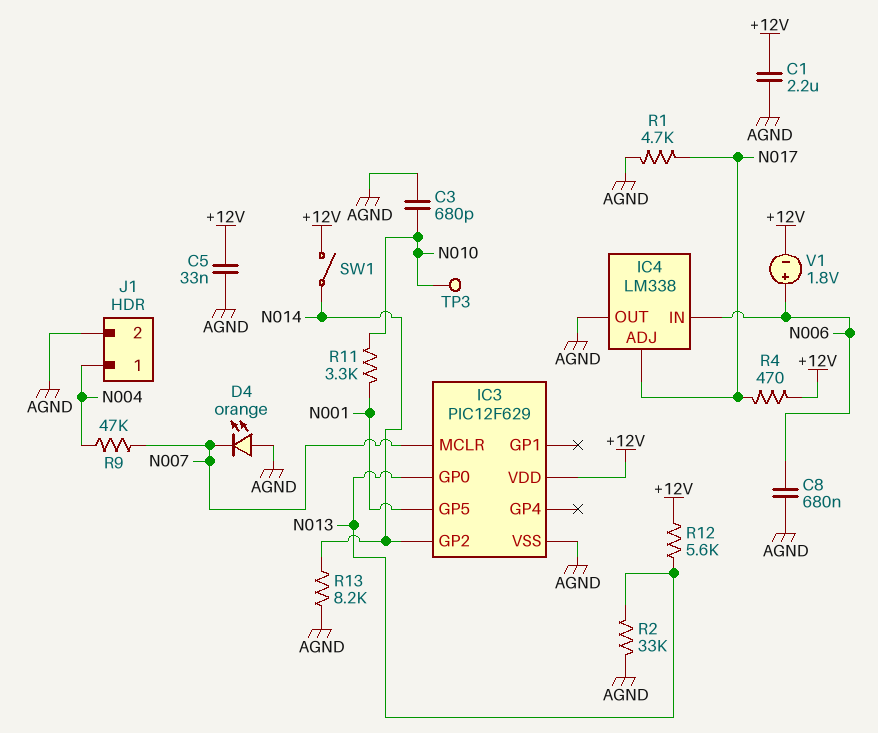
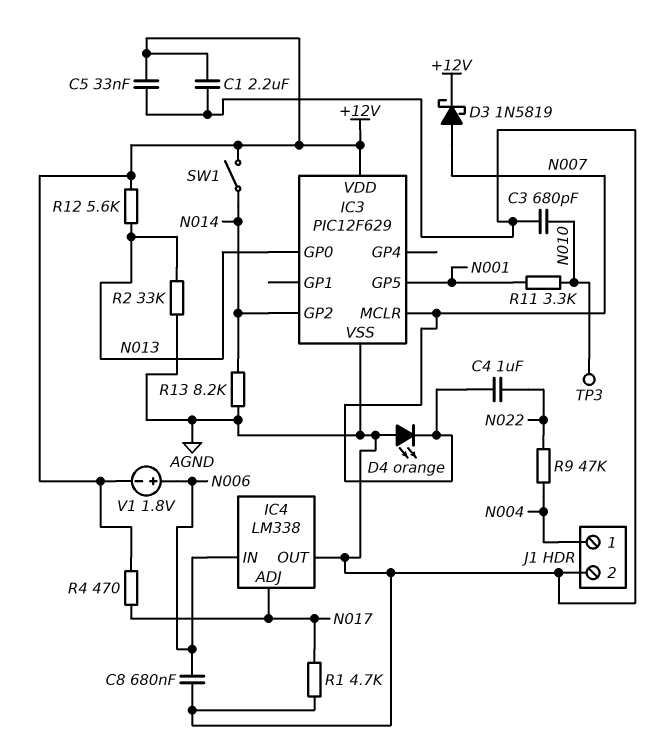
C4: none -> 1uF (N007, N022)
D3: none -> schottky 1N5819 (A N007, K +12V)
R9: 47k (N004, N007) -> 47k (N004, N022)

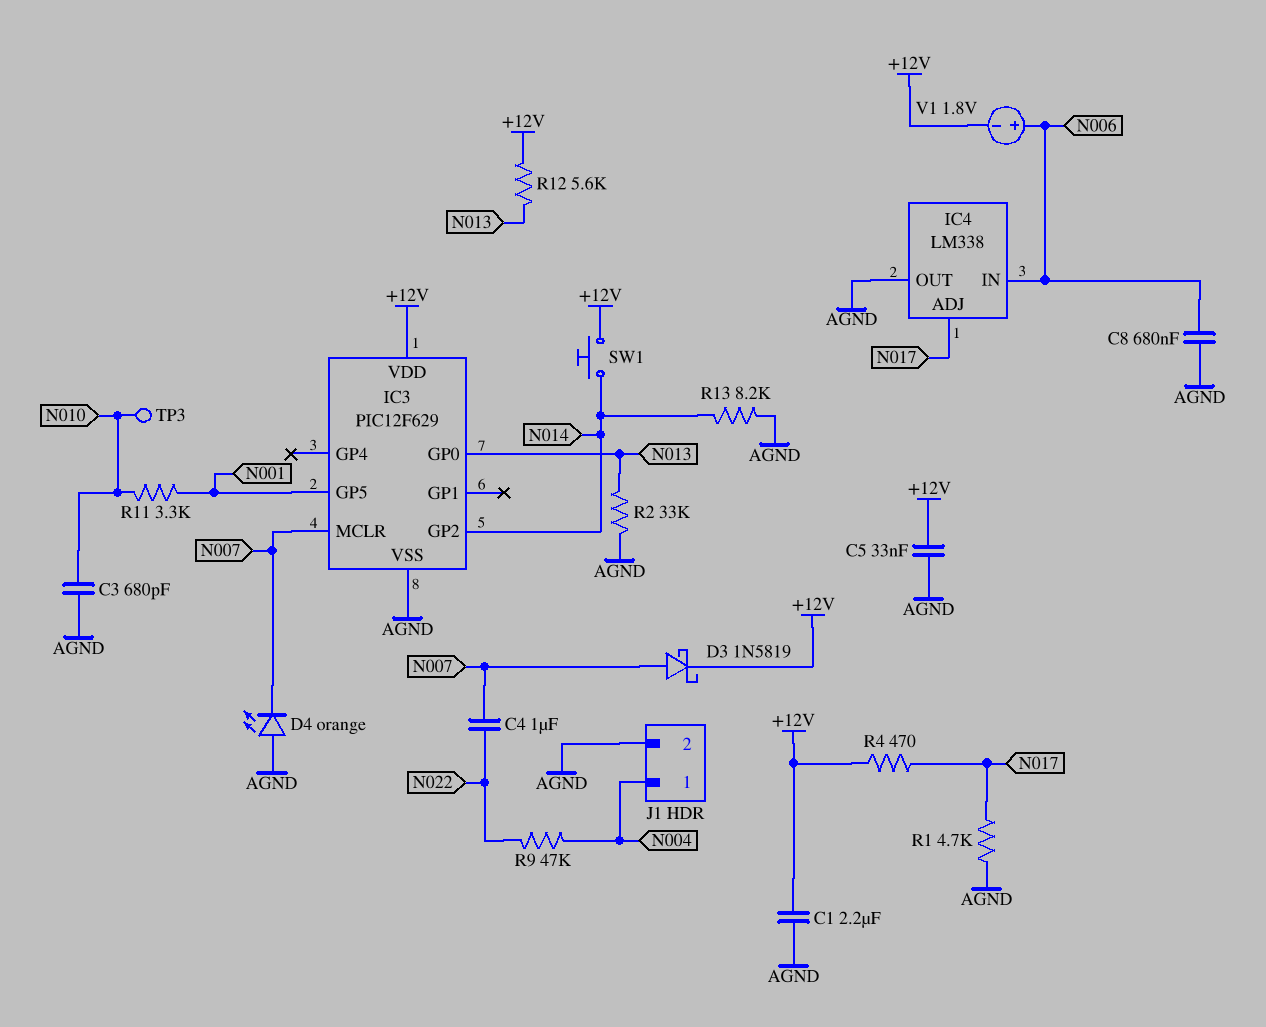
SW1: switch (+12V, N014) -> button (+12V, N014)

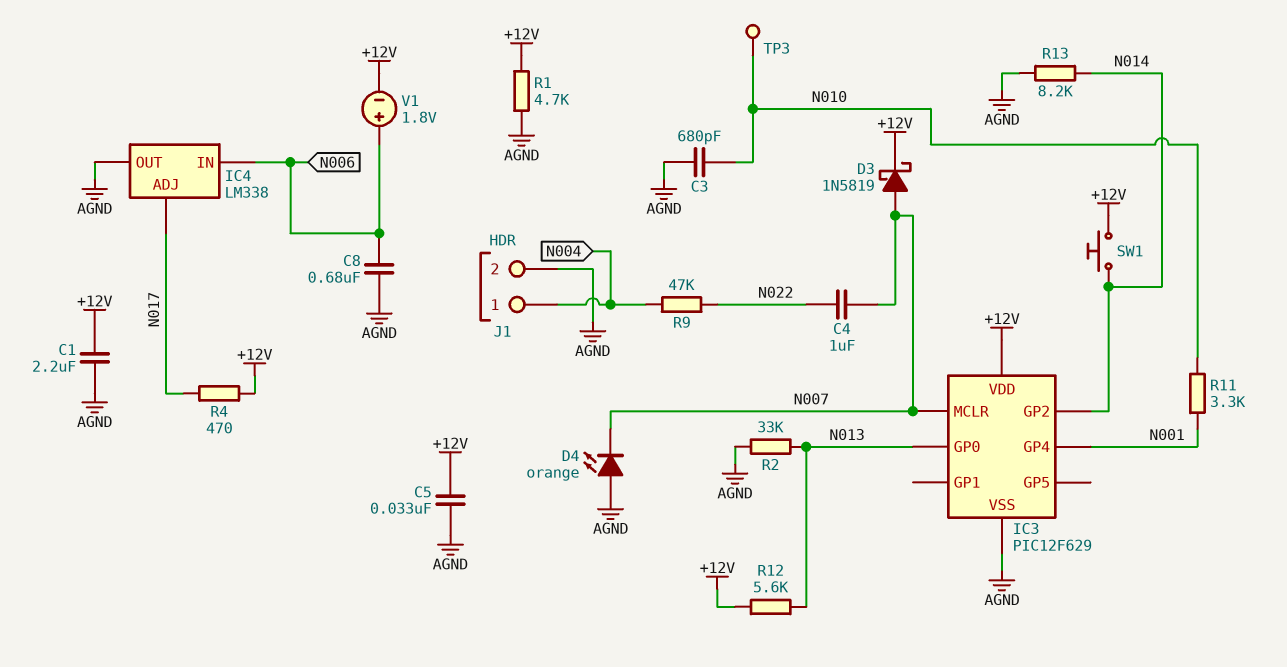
IC3 pin GP4: none -> N001
IC3 pin GP5: N001 -> none
R1: 4.7k (AGND, N017) -> 4.7k (+12V, AGND)

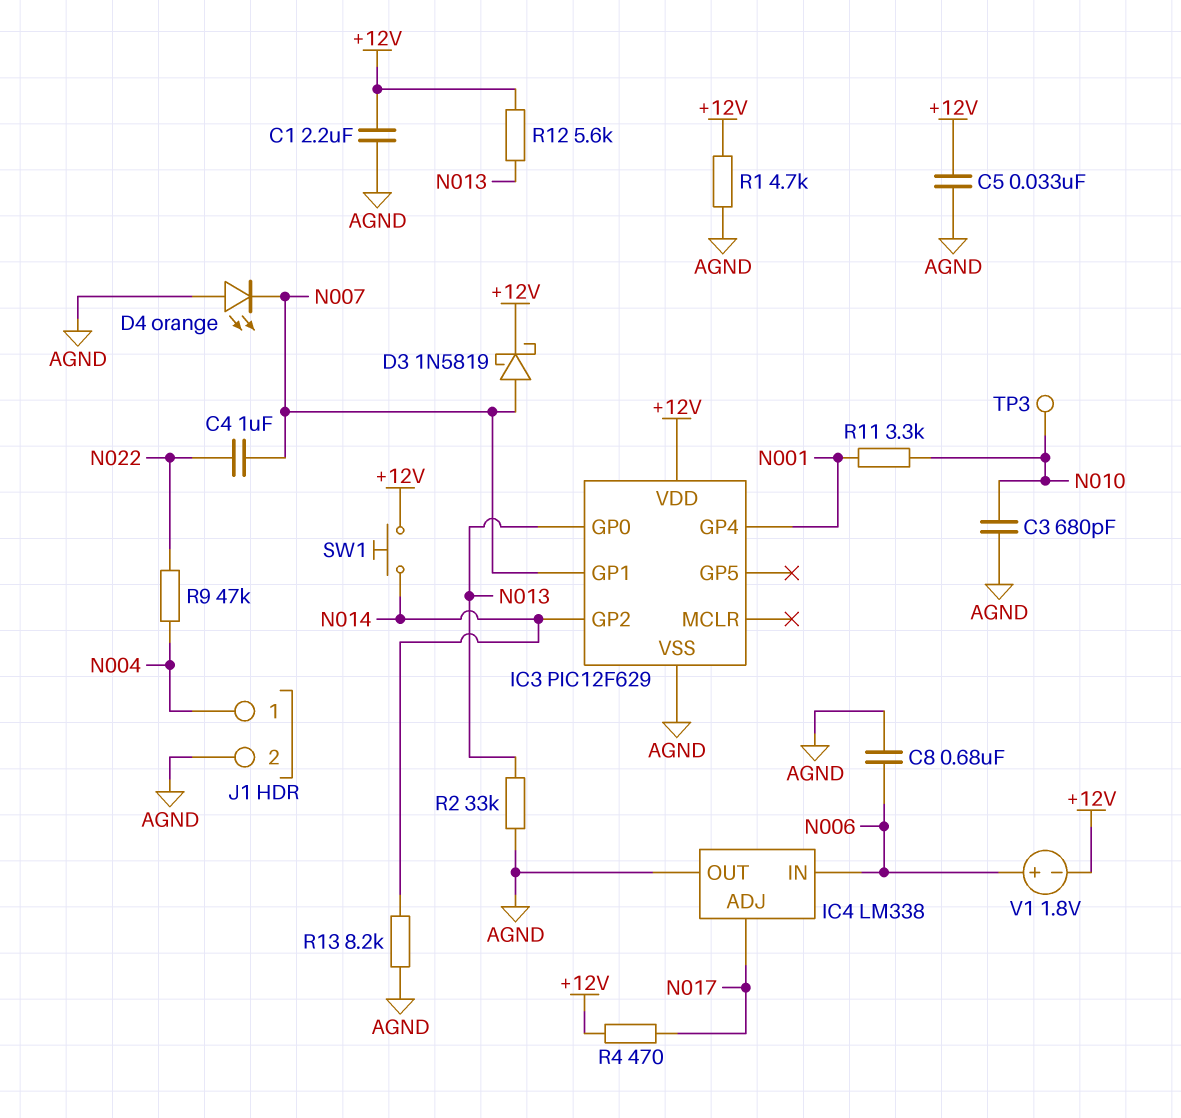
IC3 pin GP1: none -> N007
IC3 pin MCLR: N007 -> none

